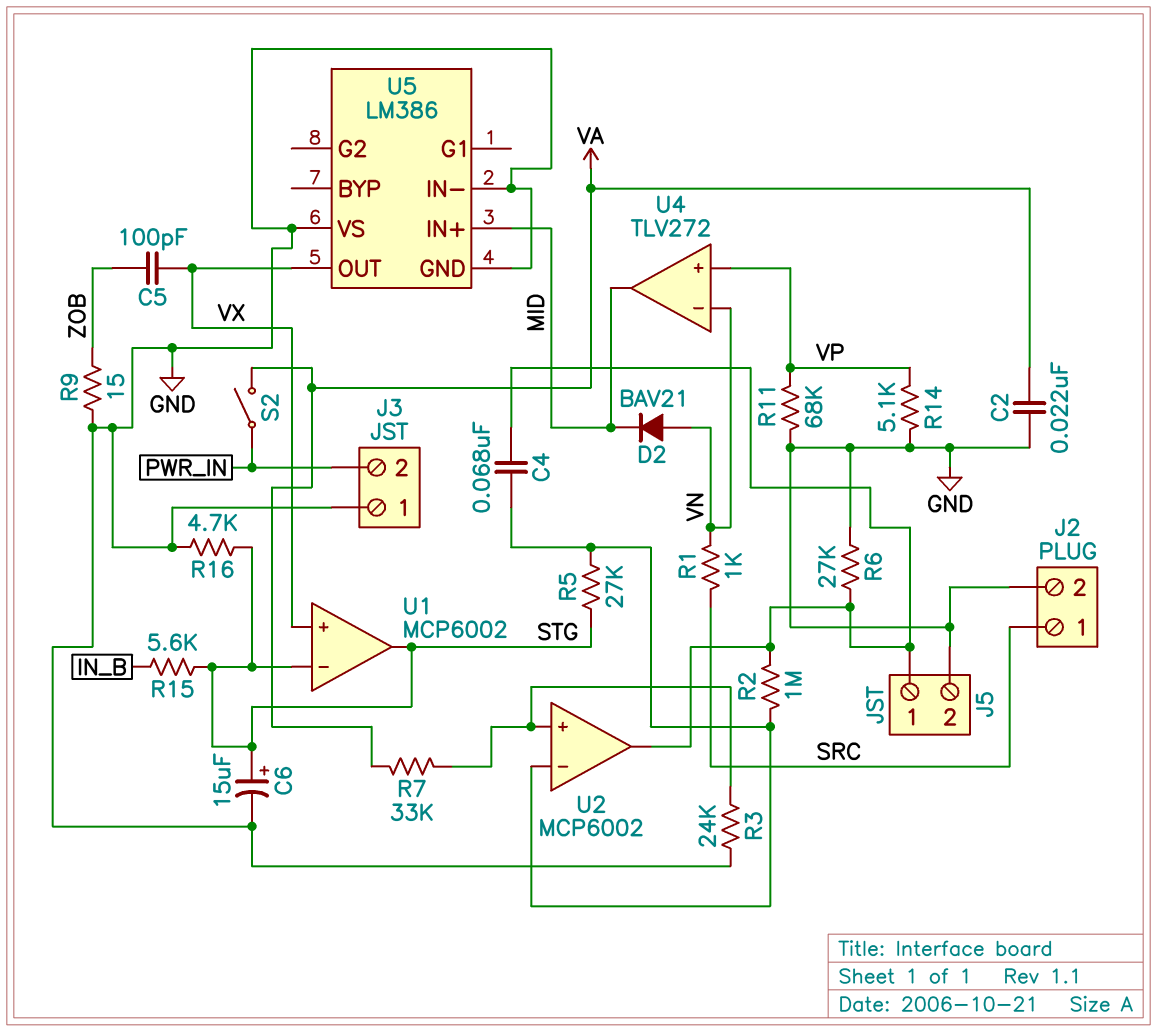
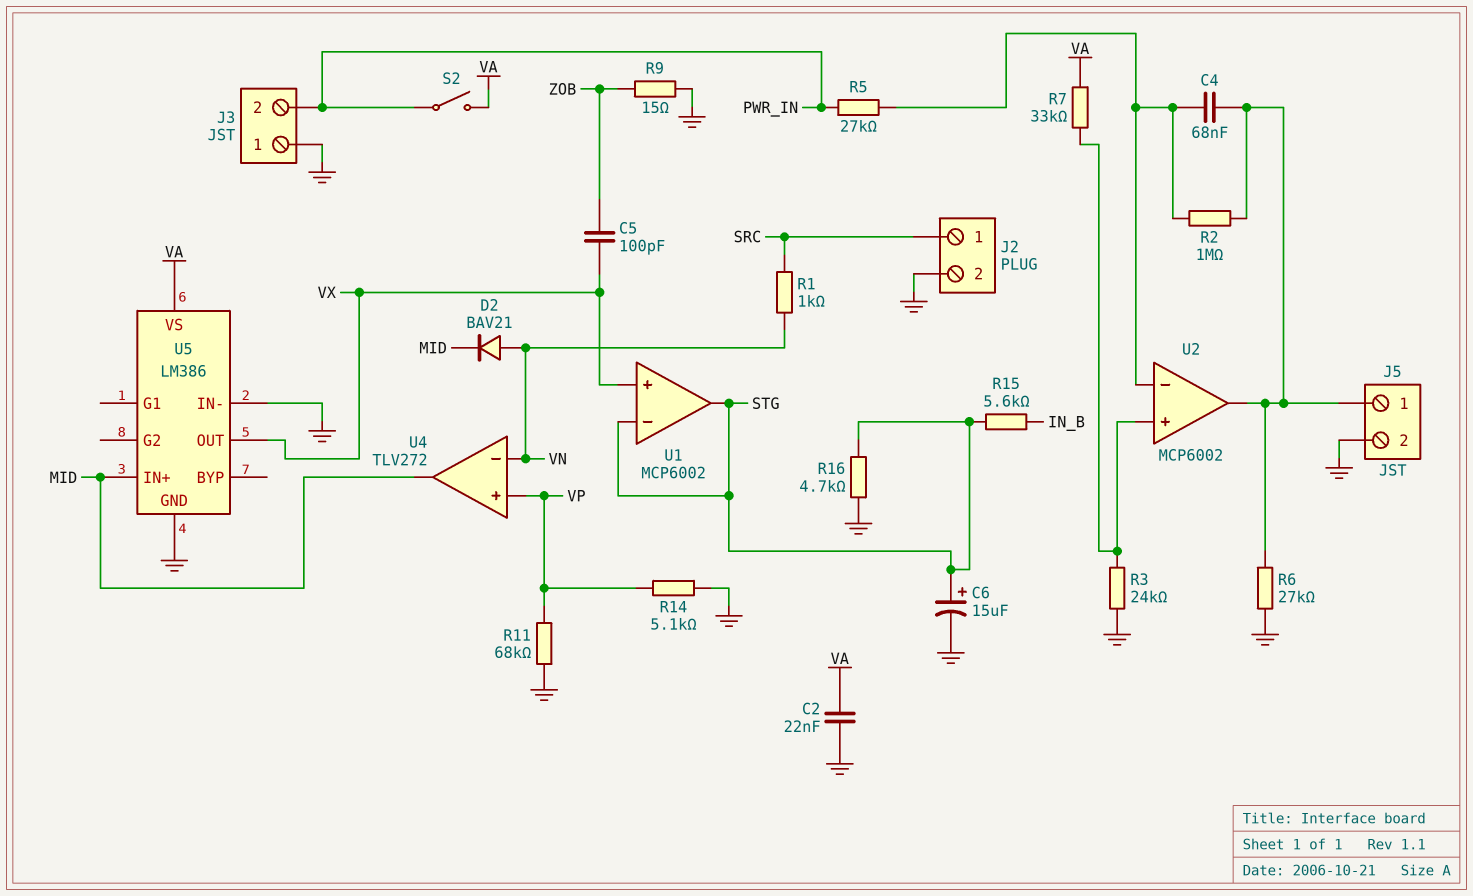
R5: 27k (STG, U2/in-) -> 27k (PWR_IN, U2/in-)
U5 pin VS: GND -> VA

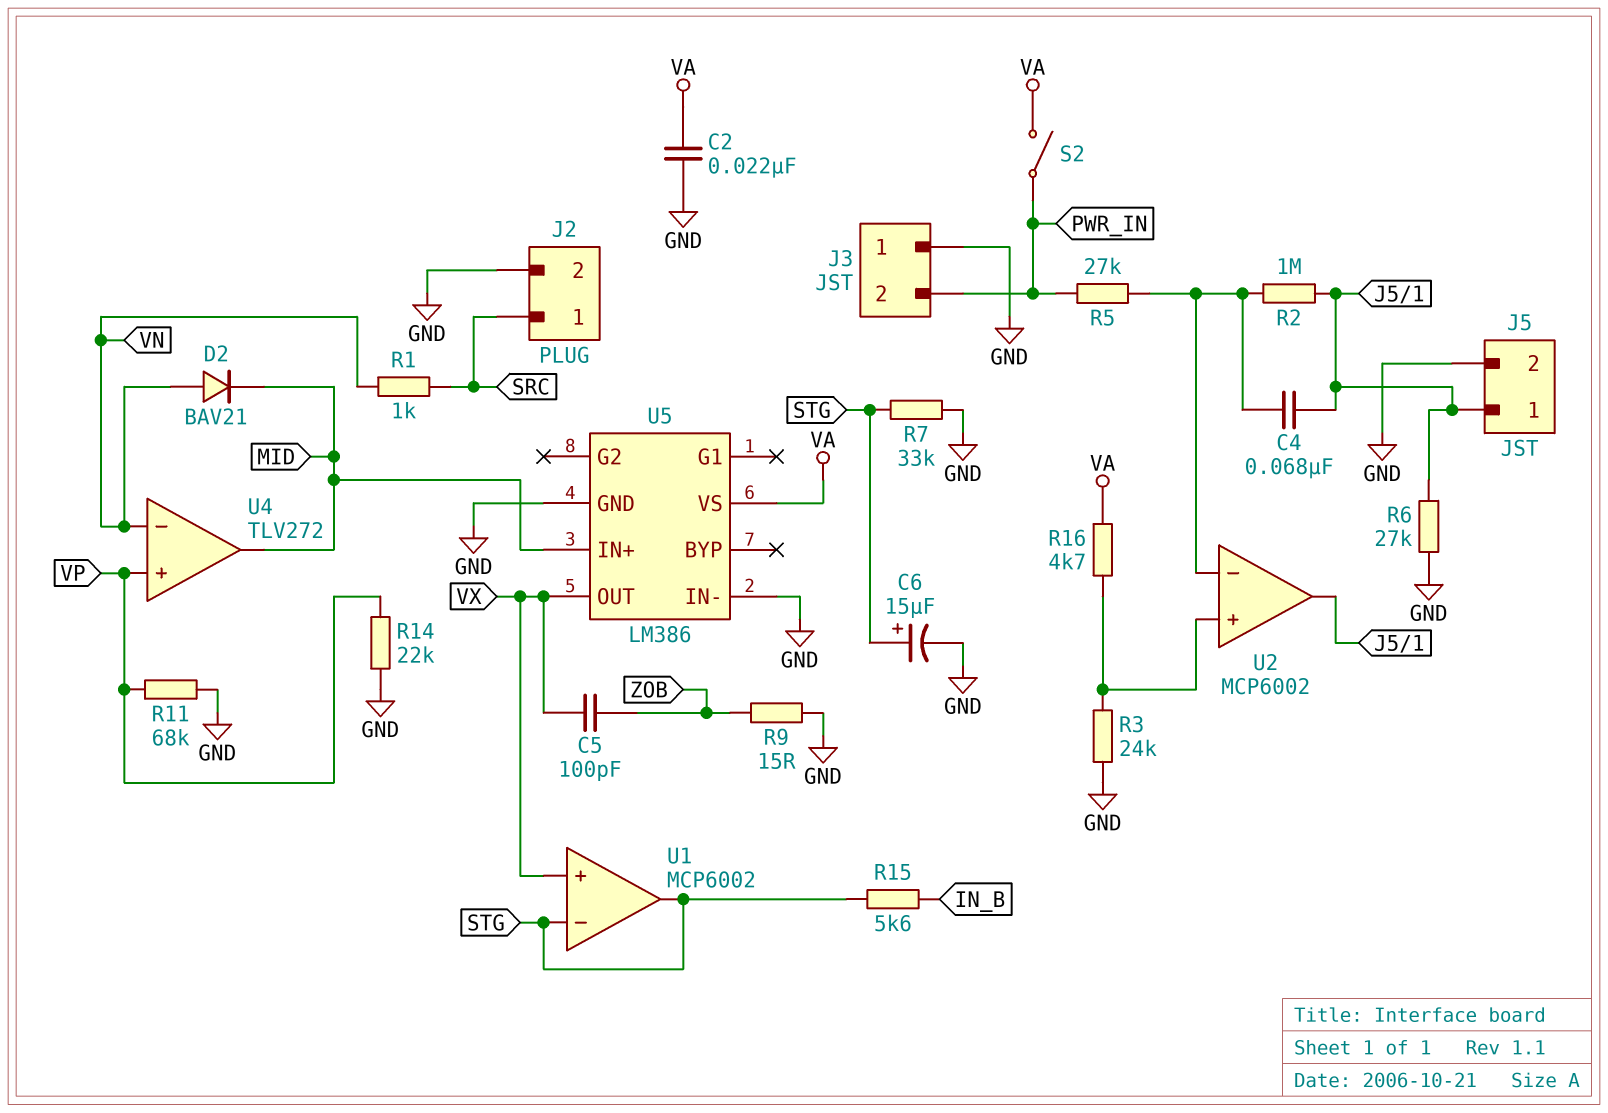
R7: 33k (U2/in+, VA) -> 33k (GND, STG)
R14: 5.1k (GND, VP) -> 22k (GND, VP)
R16: 4.7k (GND, STG) -> 4.7k (U2/in+, VA)

